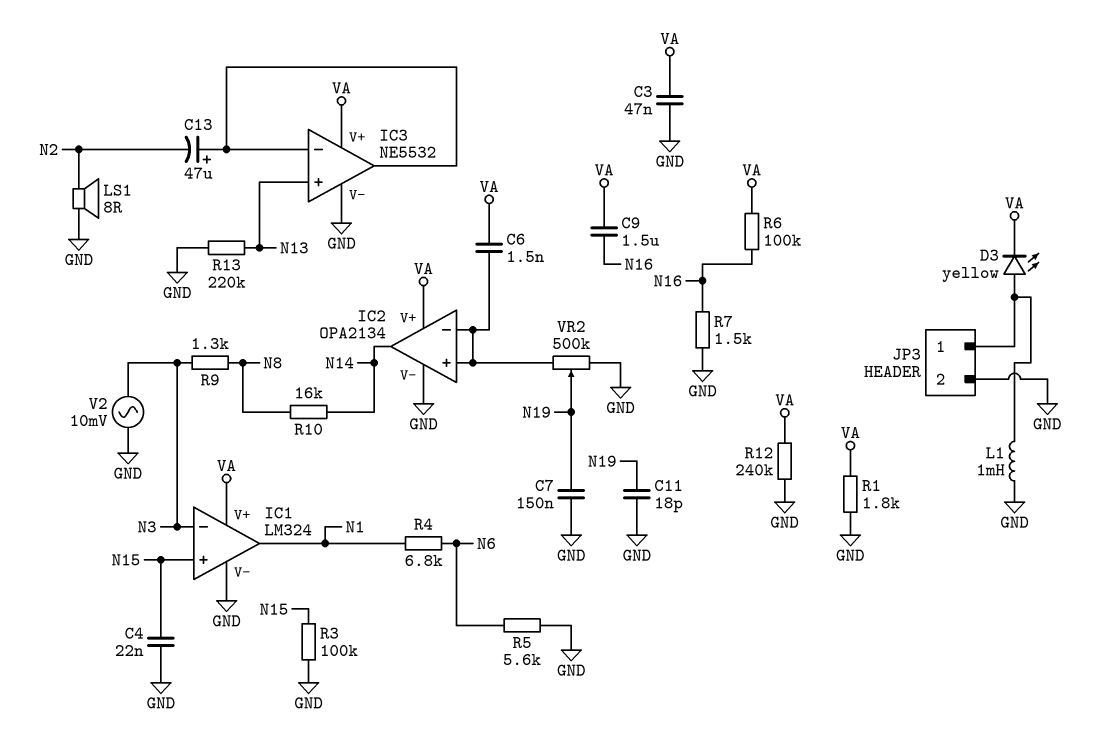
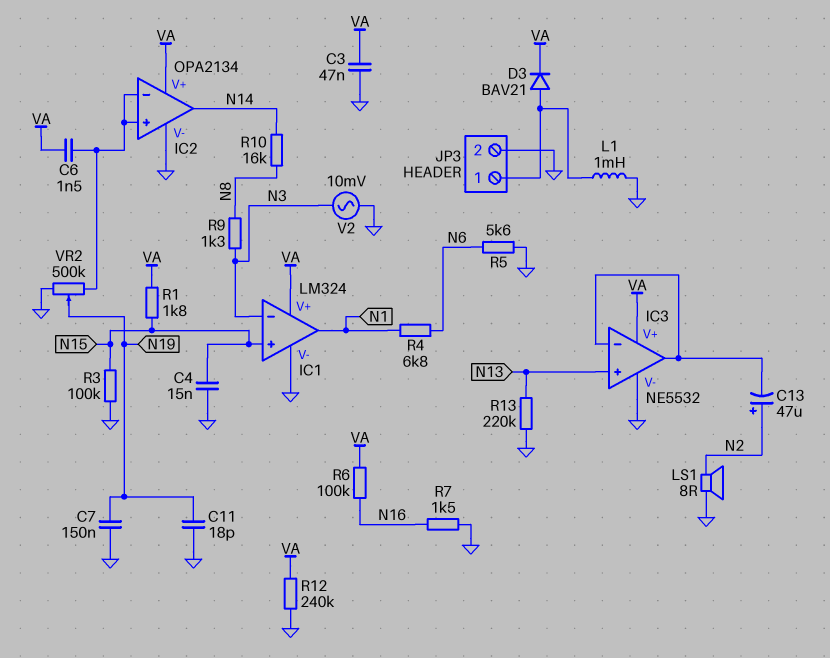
C4: 22nF (GND, N15) -> 15nF (GND, N15)
C9: 1.5uF (N16, VA) -> none
C13: 47uF (plus IC3/in-, minus N2) -> 47uF (plus N2, minus IC3/in-)
D3: LED yellow (A JP3/1, K VA) -> diode BAV21 (A JP3/1, K VA)
R1: 1.8k (GND, VA) -> 1.8k (N15, VA)

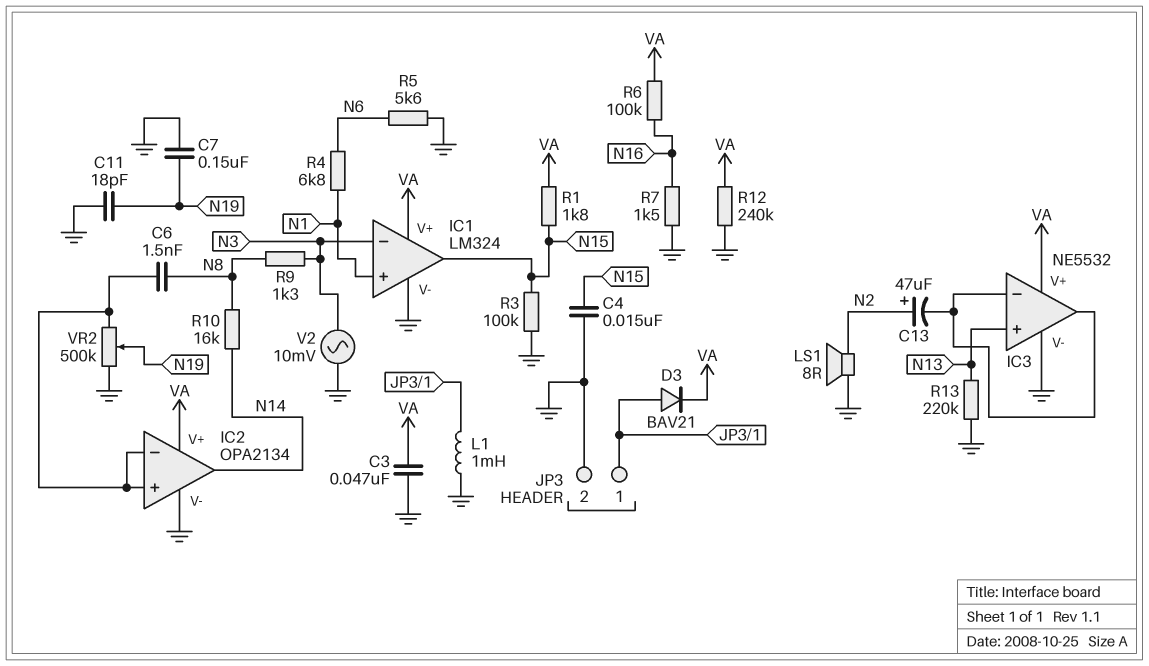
C6: 1.5nF (IC2/in+, VA) -> 1.5nF (IC2/in+, N8)
IC1 pin in+: N15 -> N1
IC1 pin out: N1 -> N15

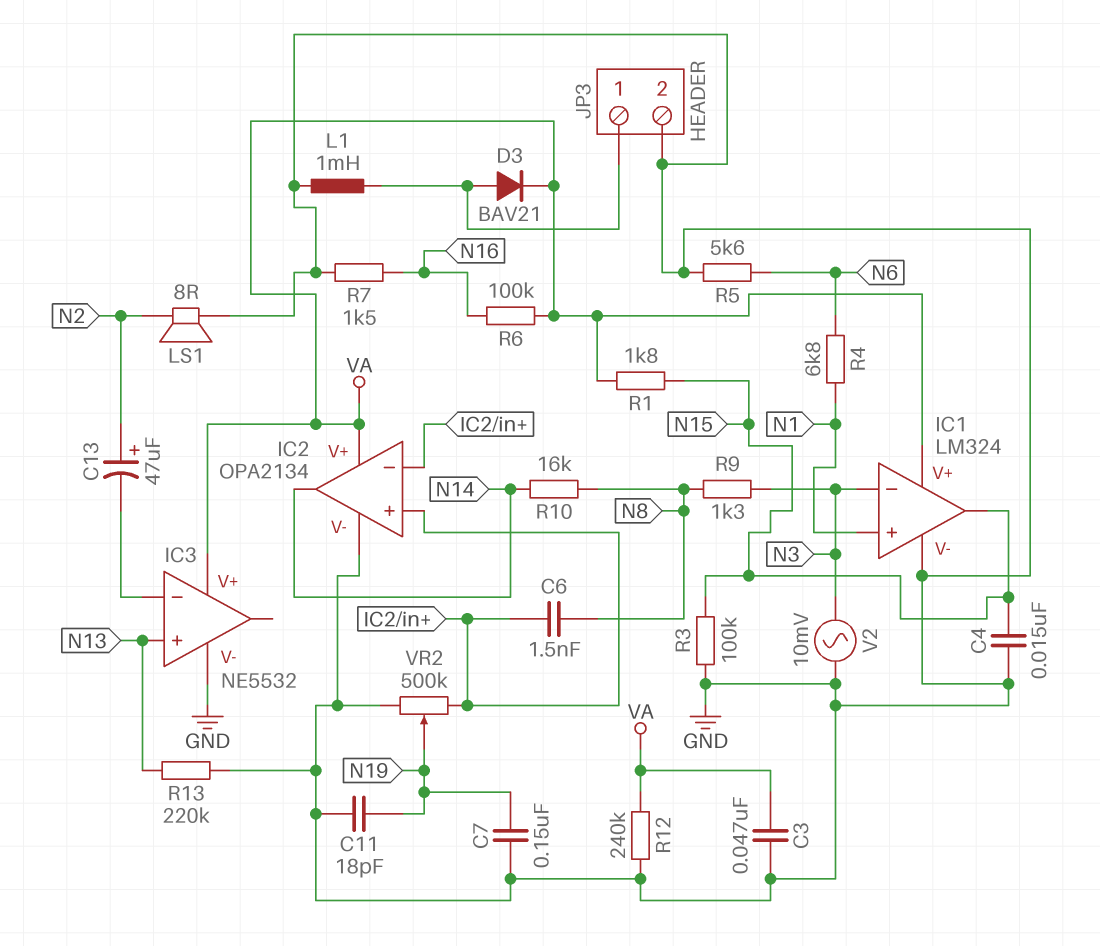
IC3 pin out: IC3/in- -> none

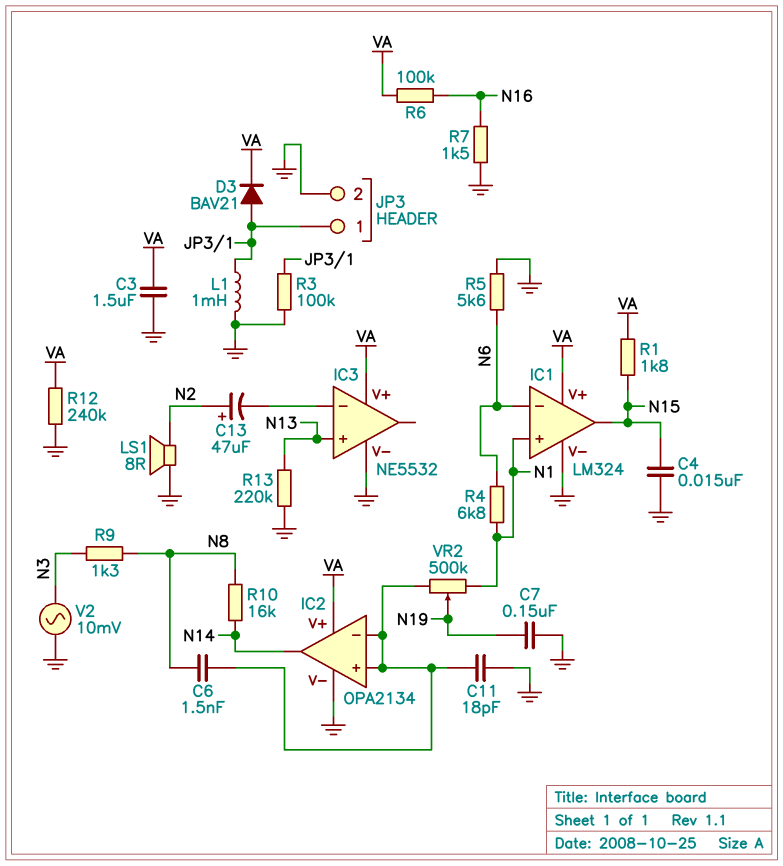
C3: 47nF (GND, VA) -> 1.5uF (GND, VA)
C11: 18pF (GND, N19) -> 18pF (GND, IC2/in+)
IC1 pin in-: N3 -> N6
R3: 100k (GND, N15) -> 100k (GND, JP3/1)
VR2: 500k (GND, IC2/in+, wiper N19) -> 500k (IC2/in+, N1, wiper N19)

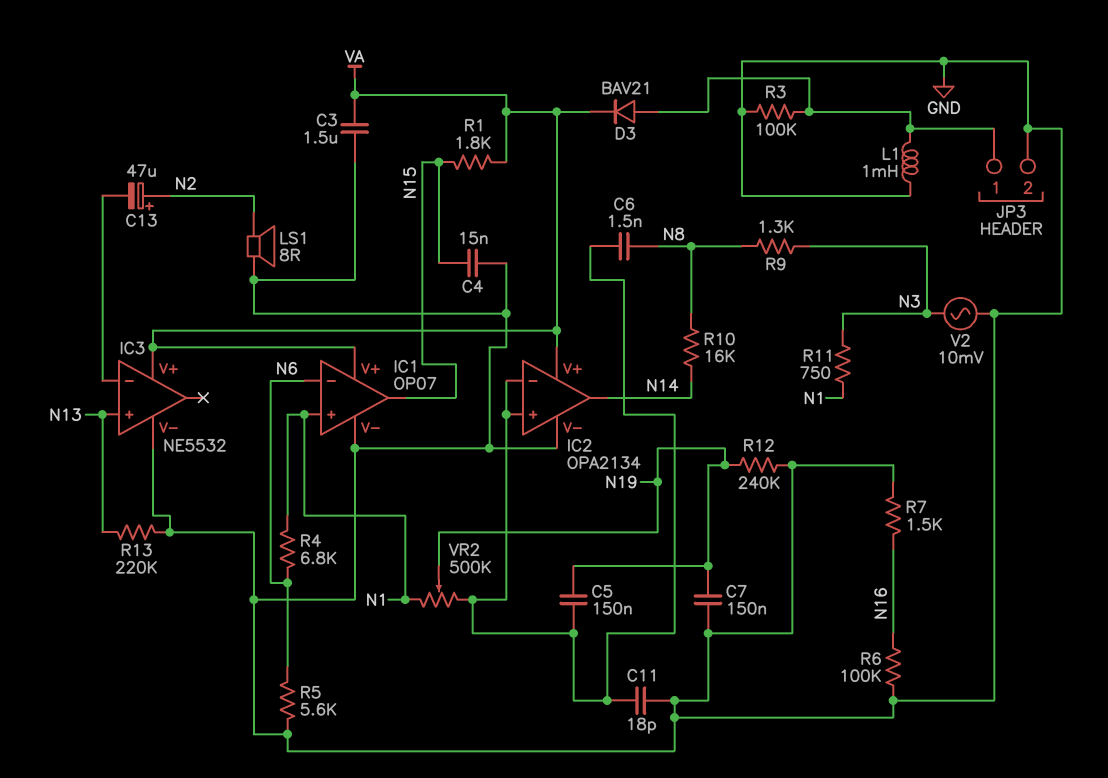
C5: none -> 150nF (IC2/in+, N19)
IC1: LM324 -> OP07
R6: 100k (N16, VA) -> 100k (GND, N16)
R11: none -> 750 (N1, N3)
R12: 240k (GND, VA) -> 240k (GND, N19)

